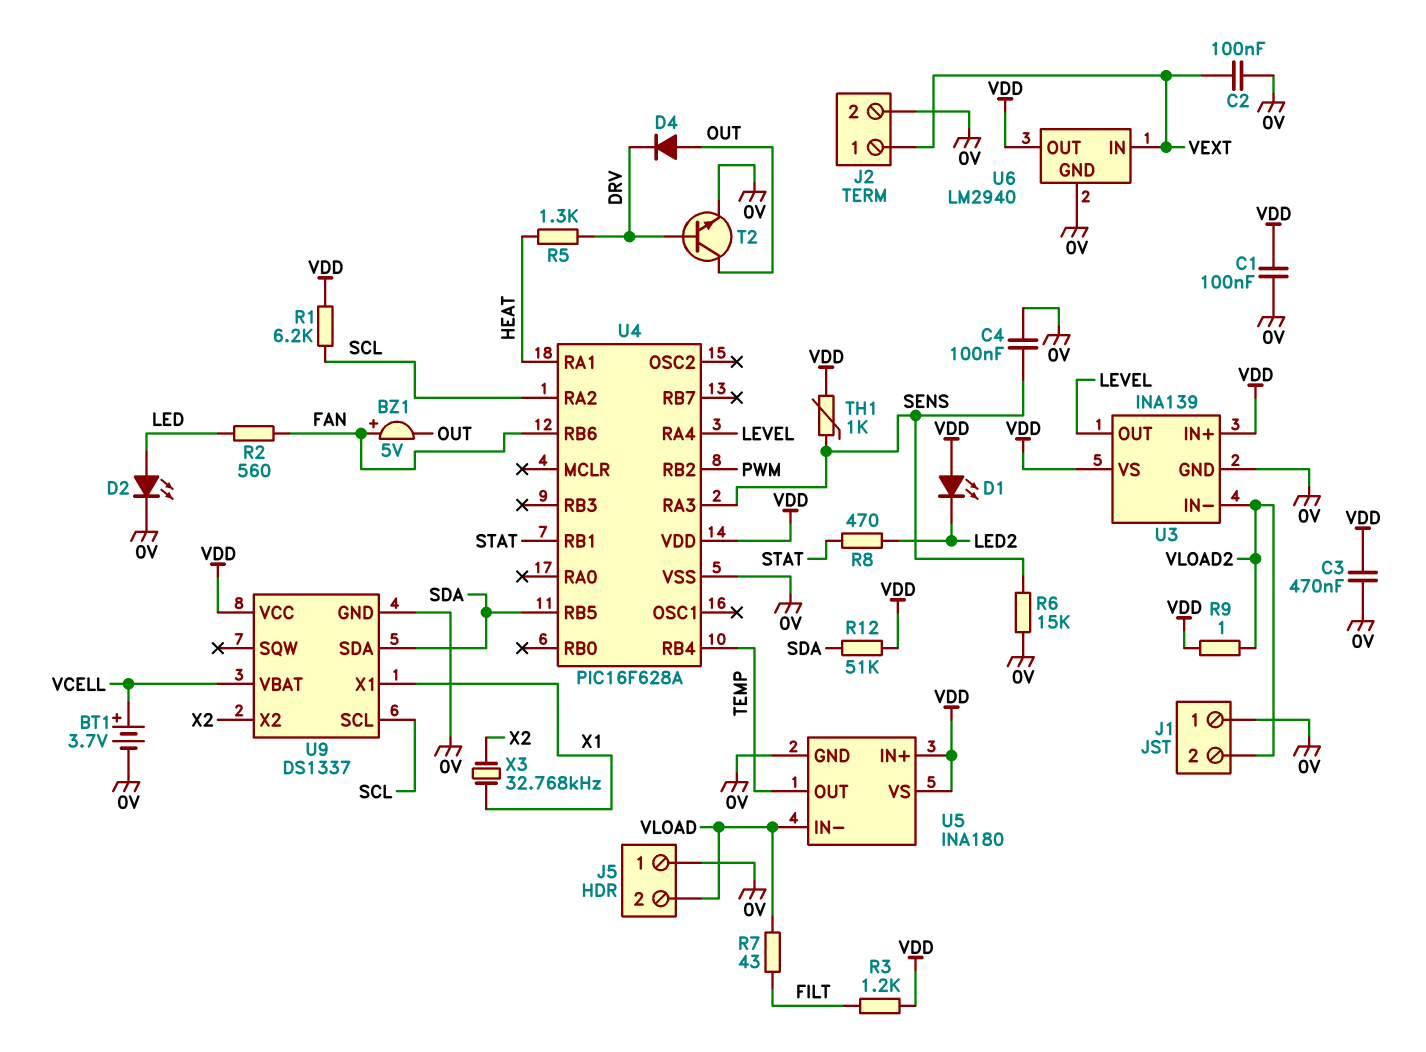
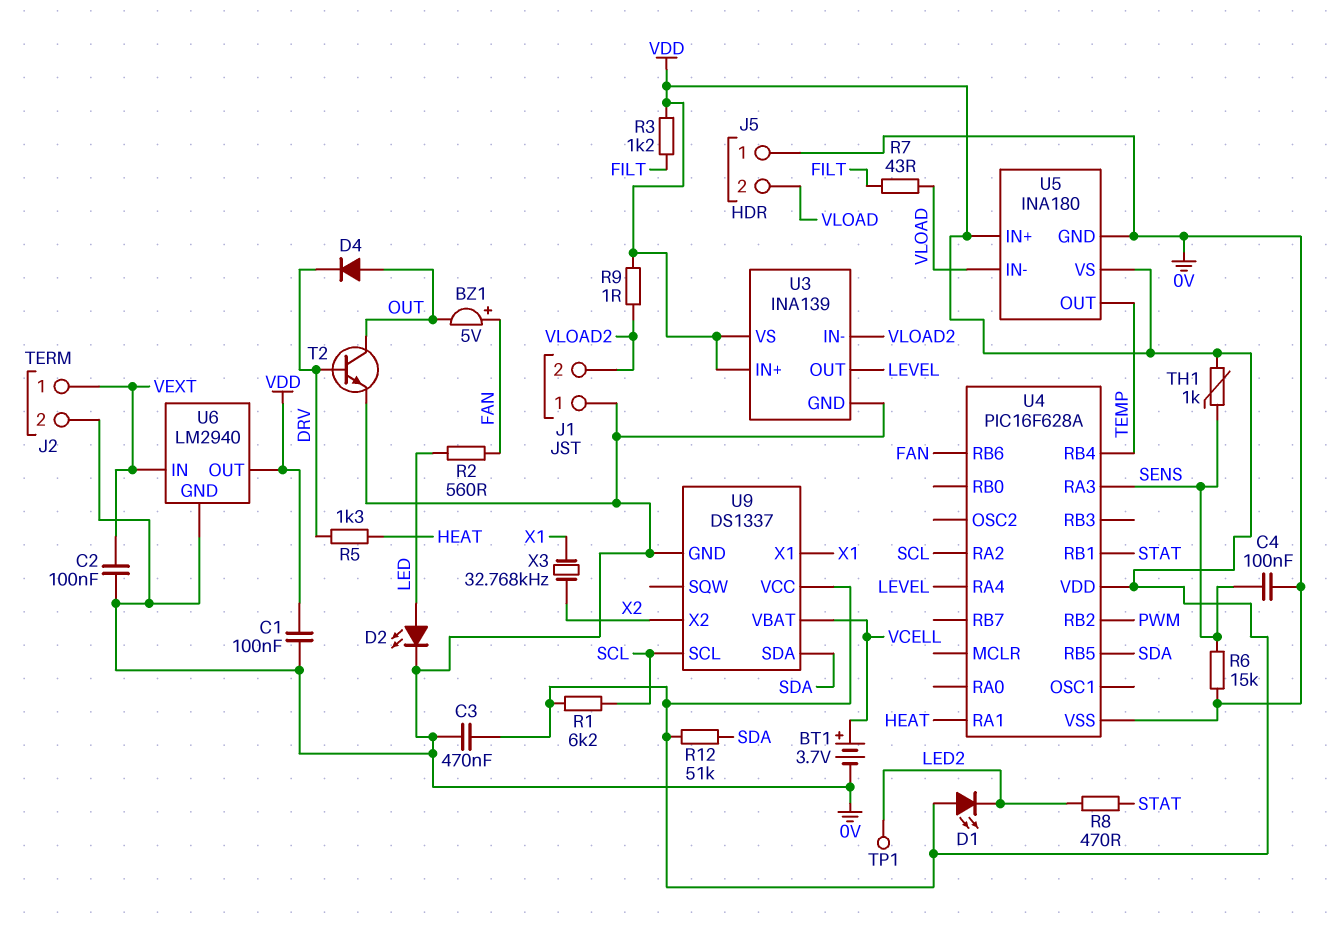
TP1: none -> test point (LED2)

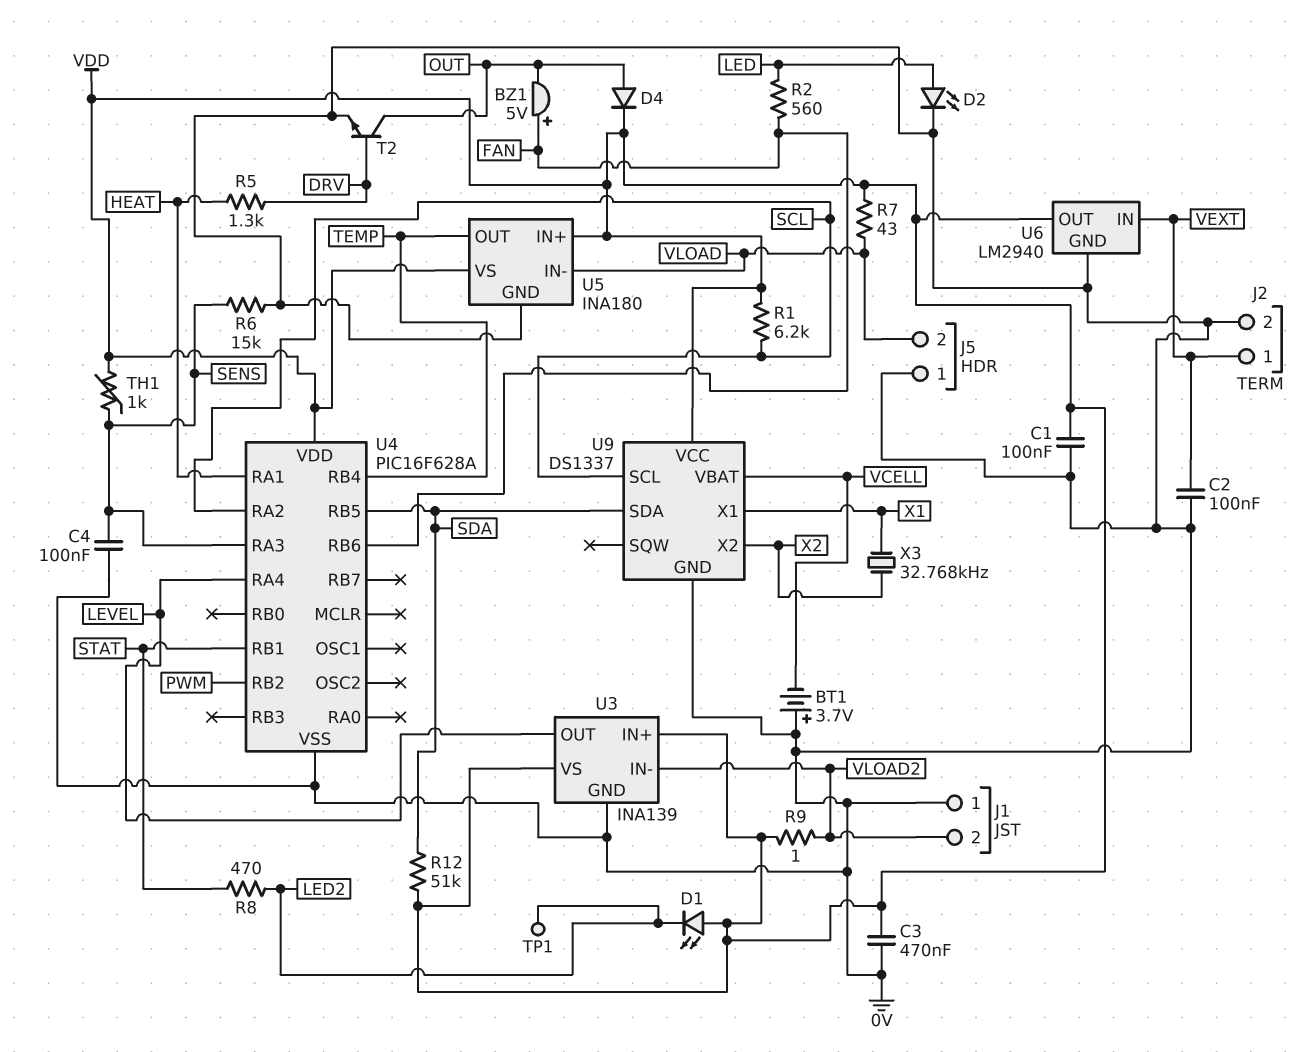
BT1: 3.7V (plus VCELL, minus 0V) -> 3.7V (plus 0V, minus VCELL)
D4: diode (A OUT, K DRV) -> diode (A OUT, K VDD)
R3: 1.2k (FILT, VDD) -> none
R7: 43 (FILT, VLOAD) -> 43 (VDD, VLOAD)

